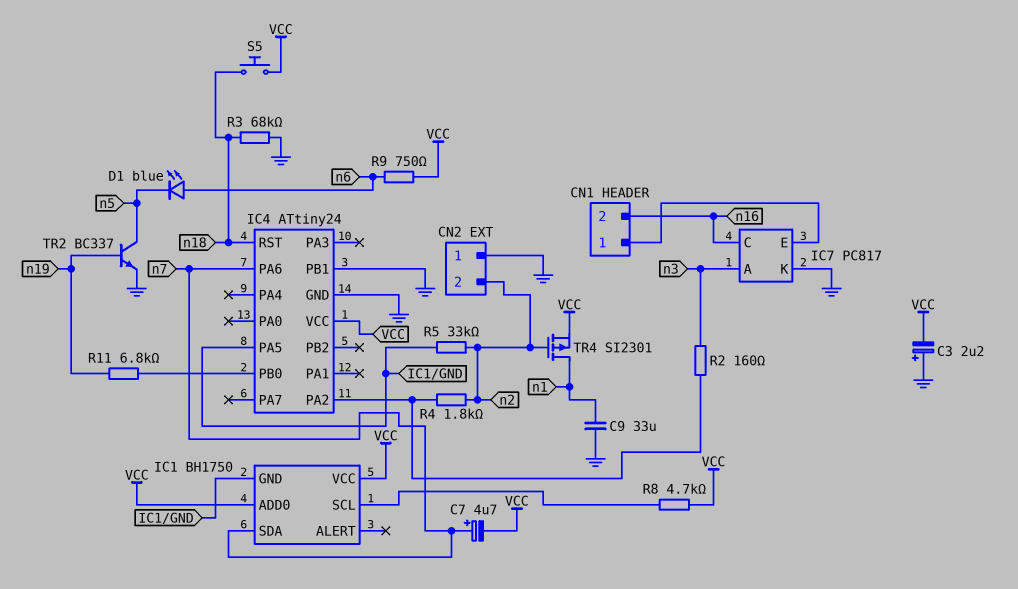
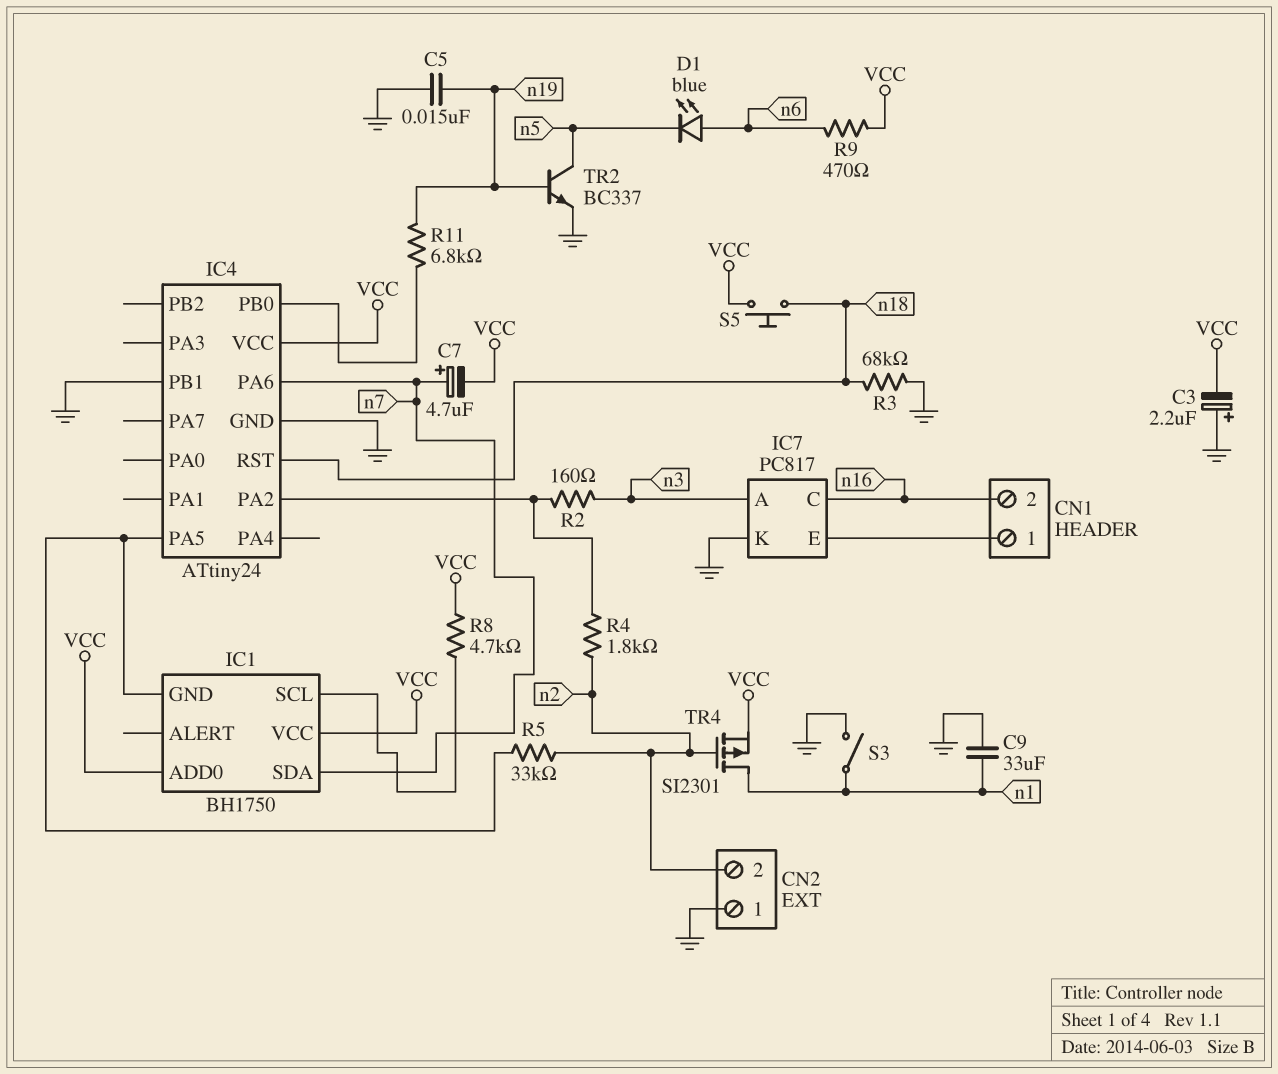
C5: none -> 15nF (GND, n19)
R9: 750 (VCC, n6) -> 470 (VCC, n6)
S3: none -> switch (GND, n1)

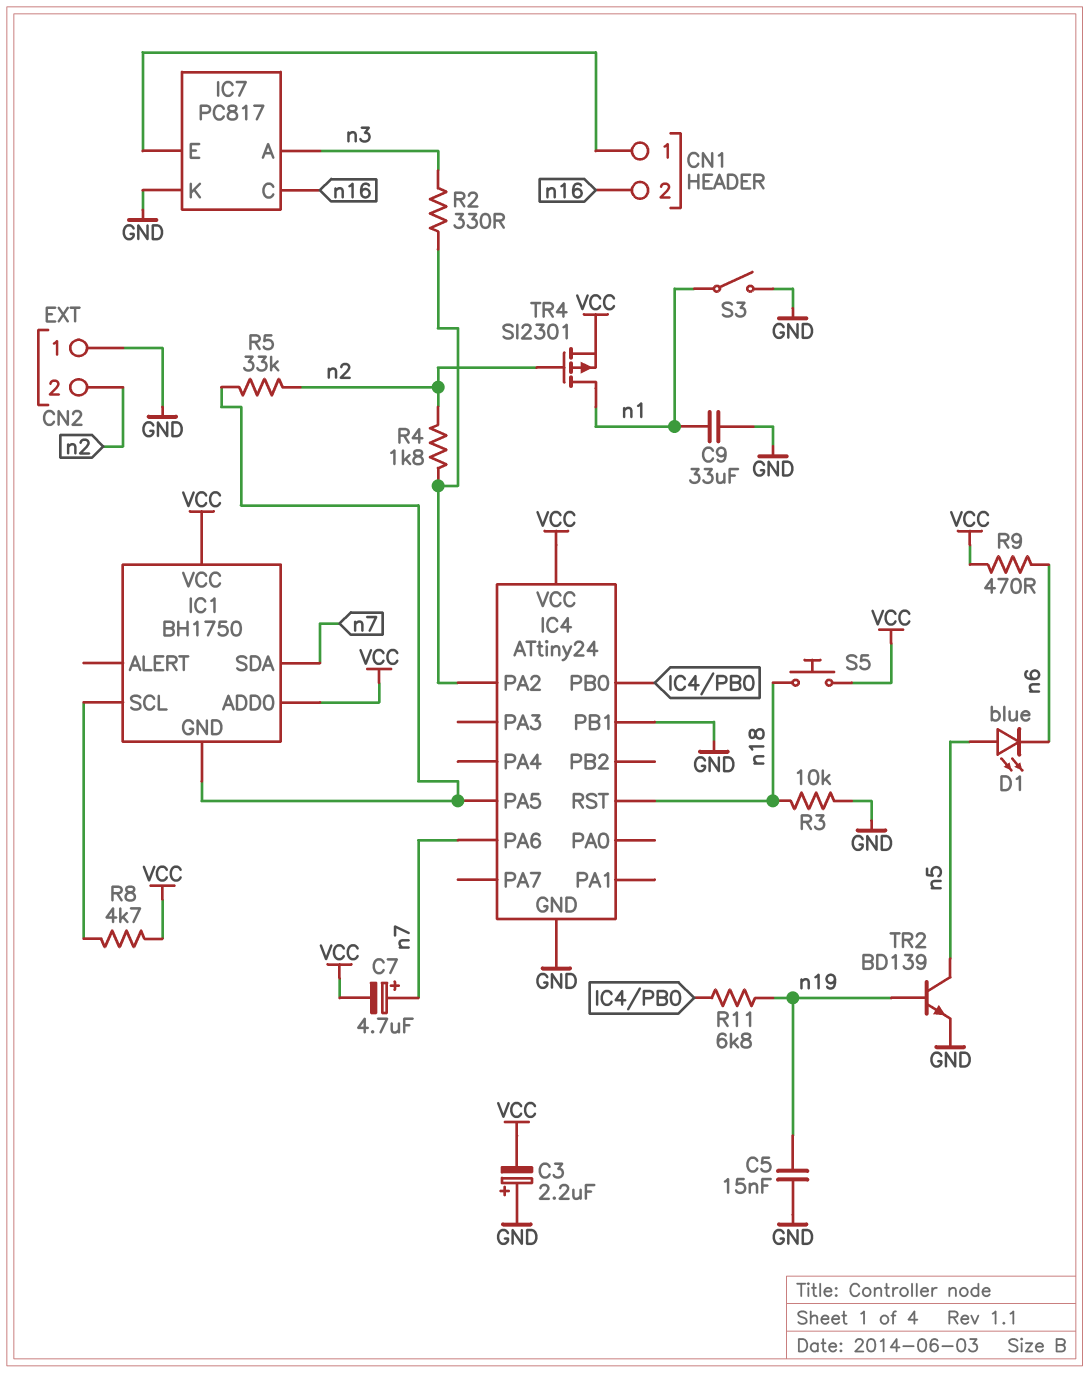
D1: LED blue (A n6, K n5) -> LED blue (A n5, K n6)
R2: 160 (IC4/PA2, n3) -> 330 (IC4/PA2, n3)
R3: 68k (GND, n18) -> 10k (GND, n18)
TR2: NPN BC337 (B n19, C n5, E GND) -> NPN BD139 (B n19, C n5, E GND)

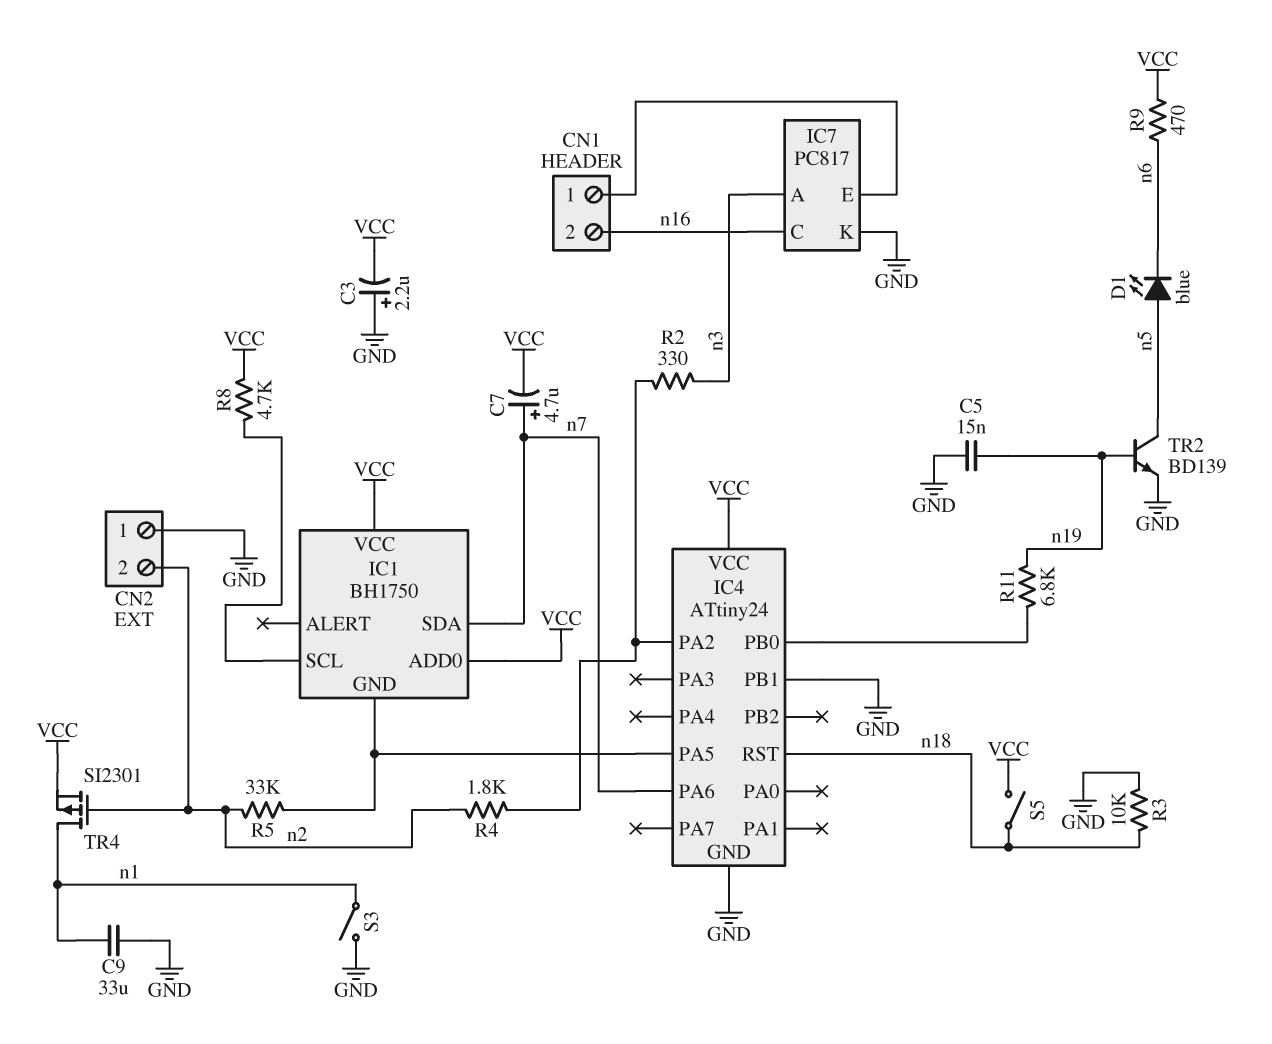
S5: button (VCC, n18) -> switch (VCC, n18)

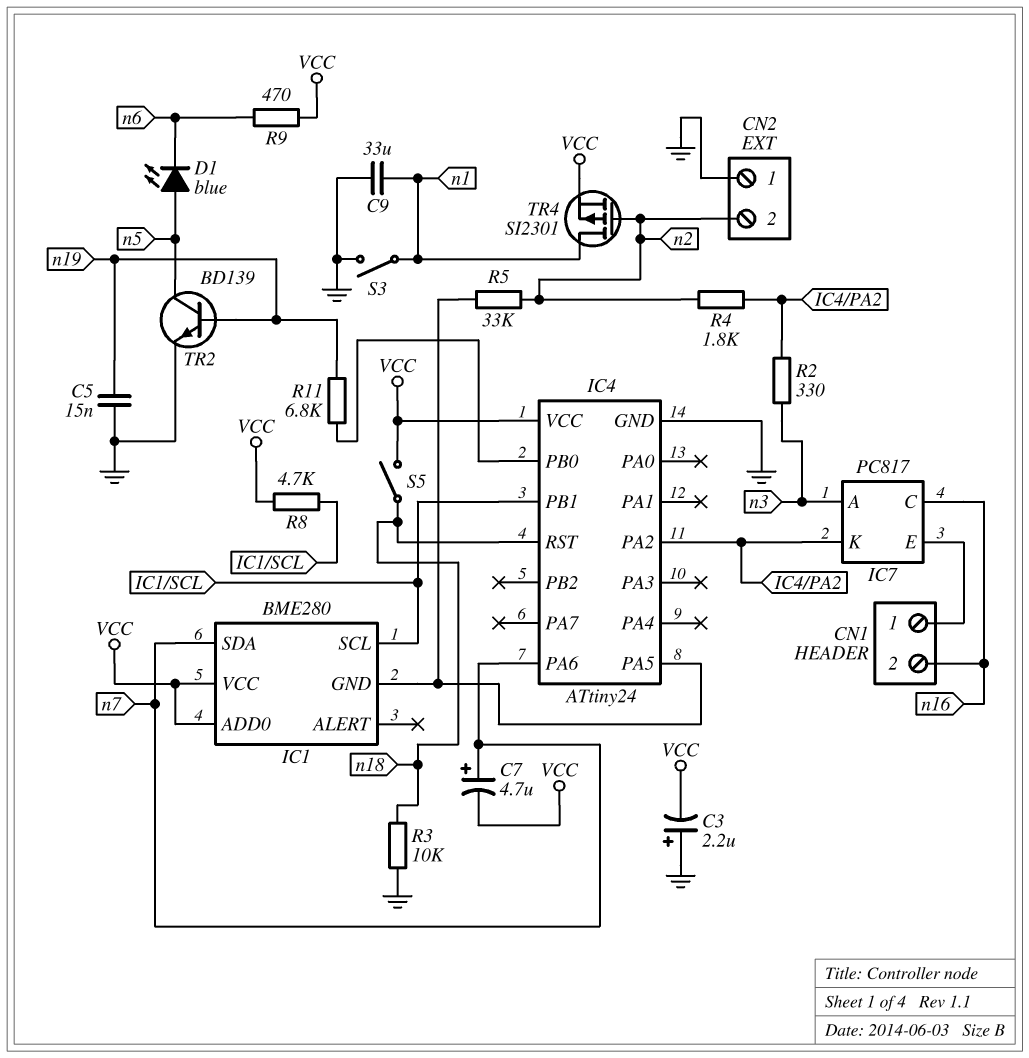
IC1: BH1750 -> BME280
IC4 pin PB1: GND -> IC1/SCL
IC7 pin K: GND -> IC4/PA2

